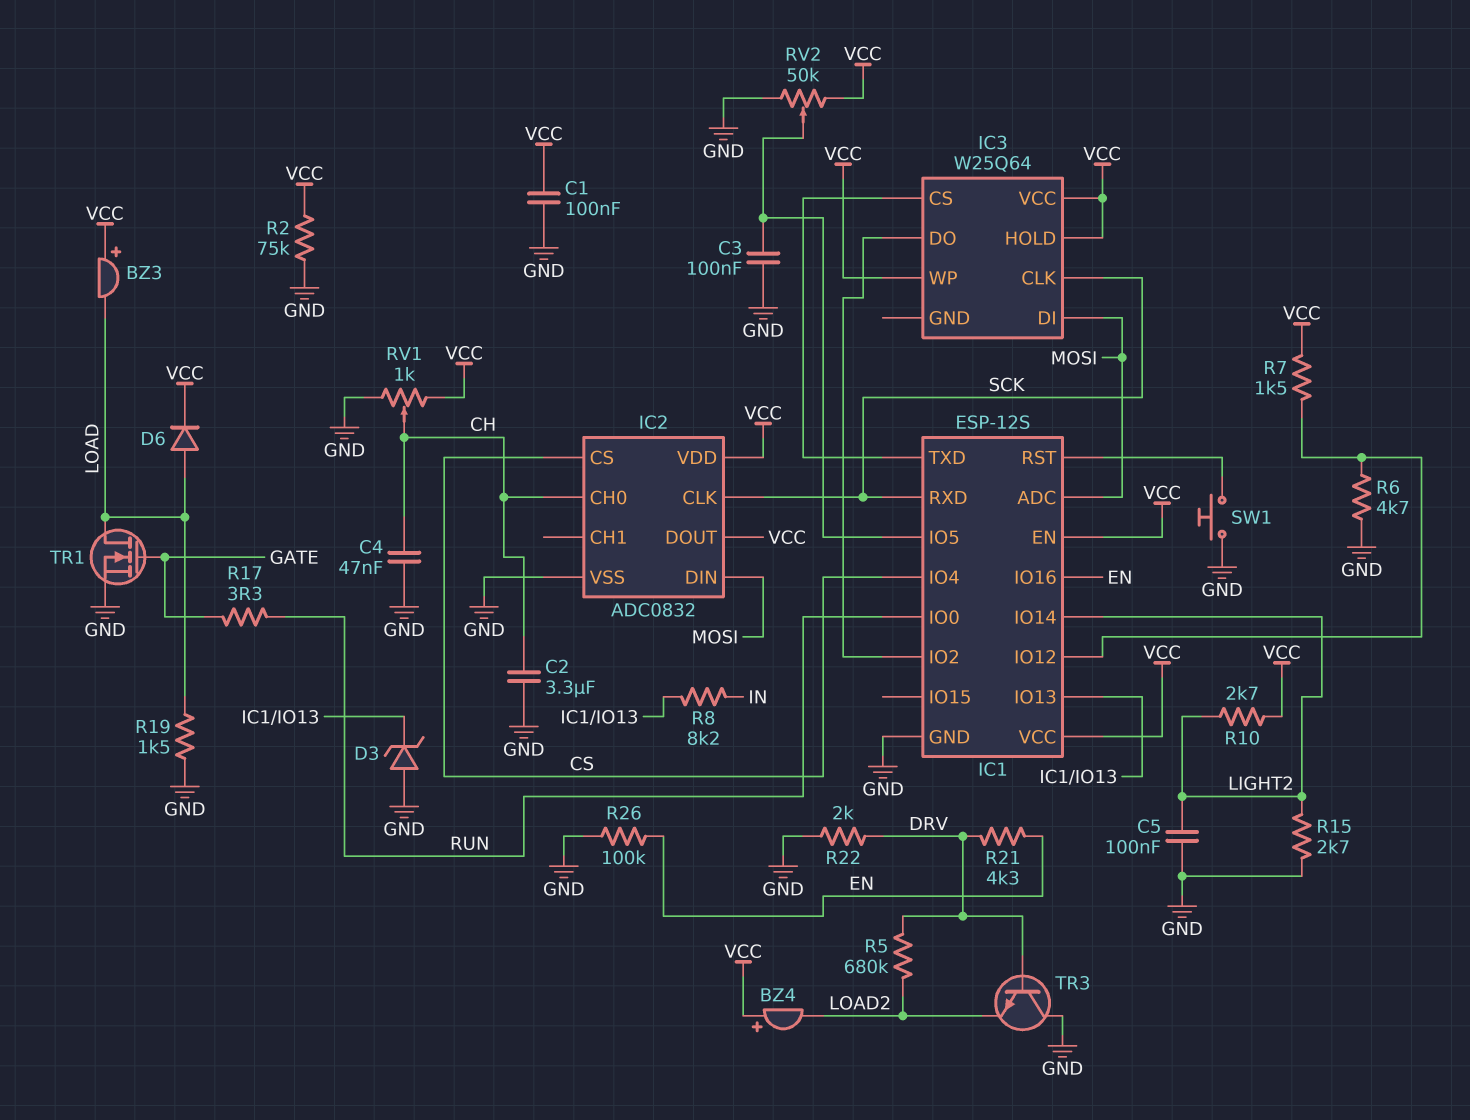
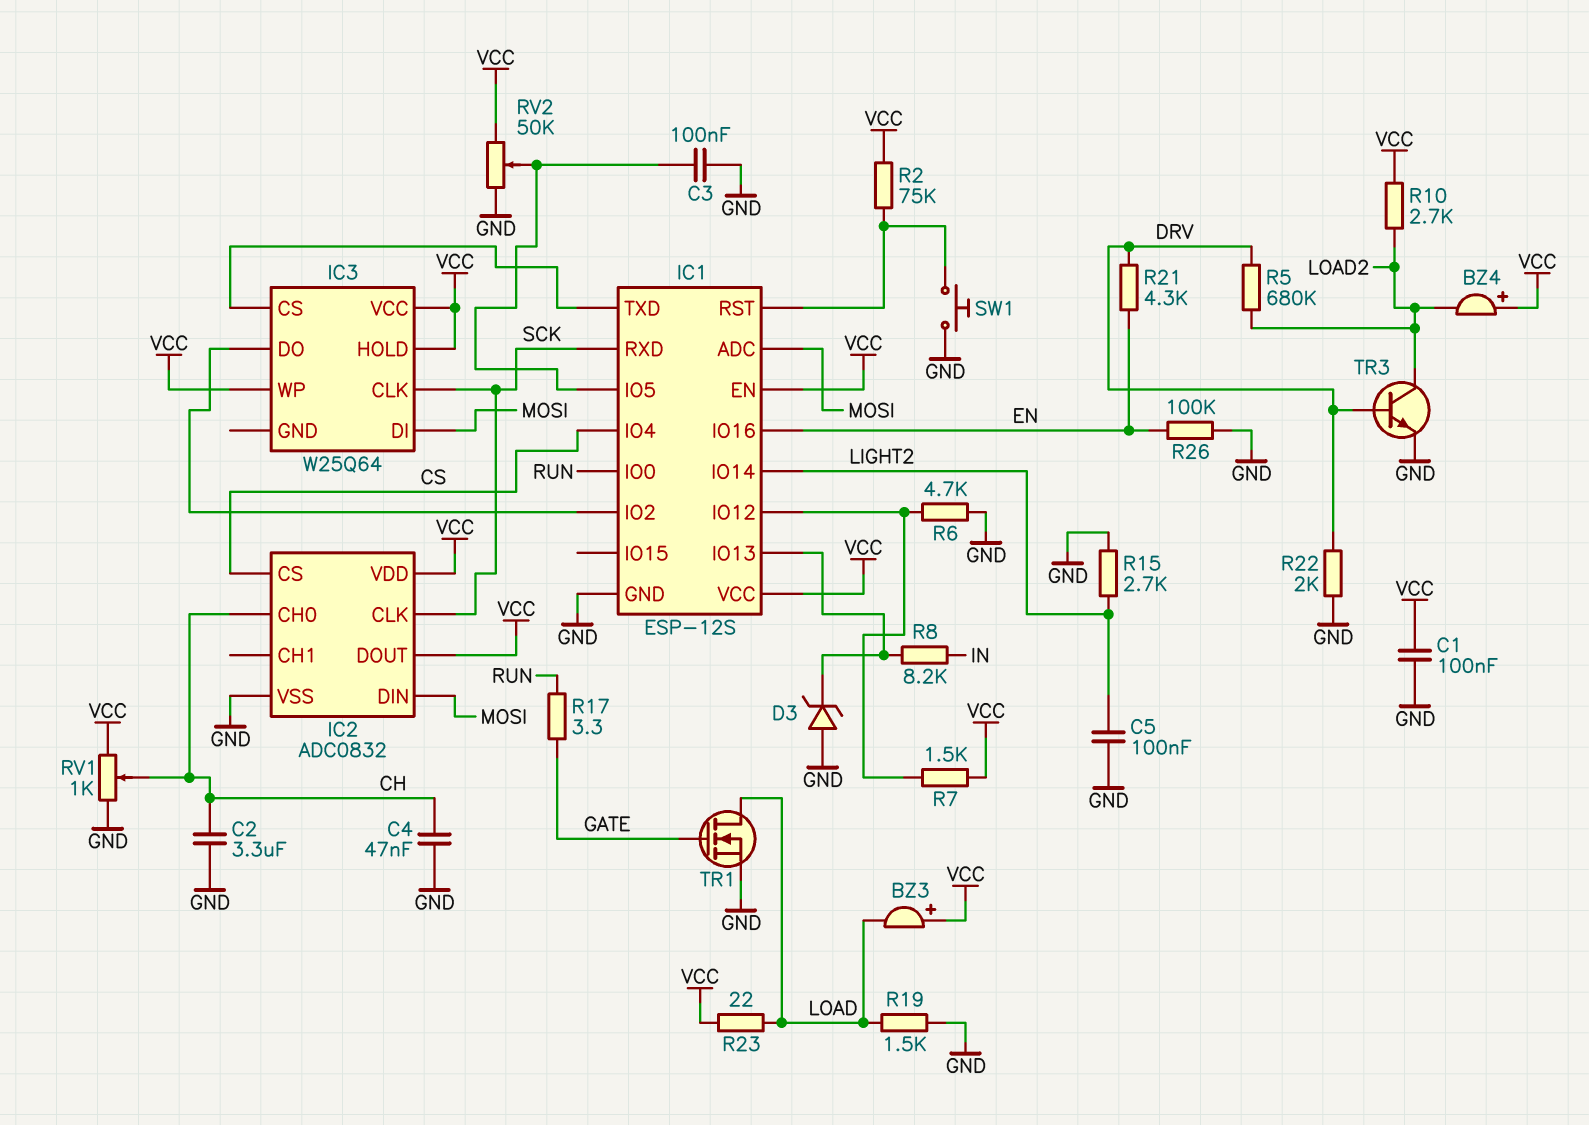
D6: diode (A LOAD, K VCC) -> none
R2: 75k (GND, VCC) -> 75k (IC1/RST, VCC)
R10: 2.7k (LIGHT2, VCC) -> 2.7k (LOAD2, VCC)
R23: none -> 22 (LOAD, VCC)
TR3: NPN (B DRV, C GND, E LOAD2) -> NPN (B DRV, C LOAD2, E GND)

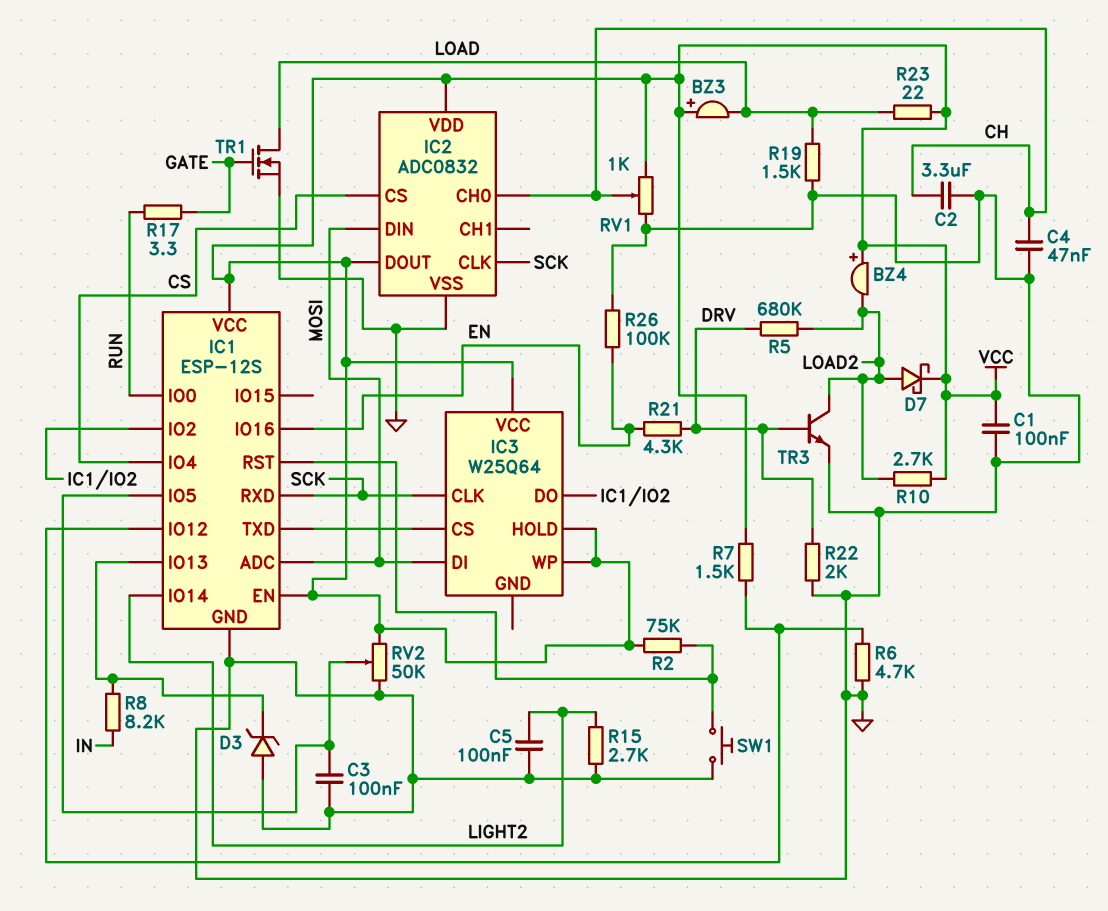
D7: none -> schottky (A LOAD2, K VCC)

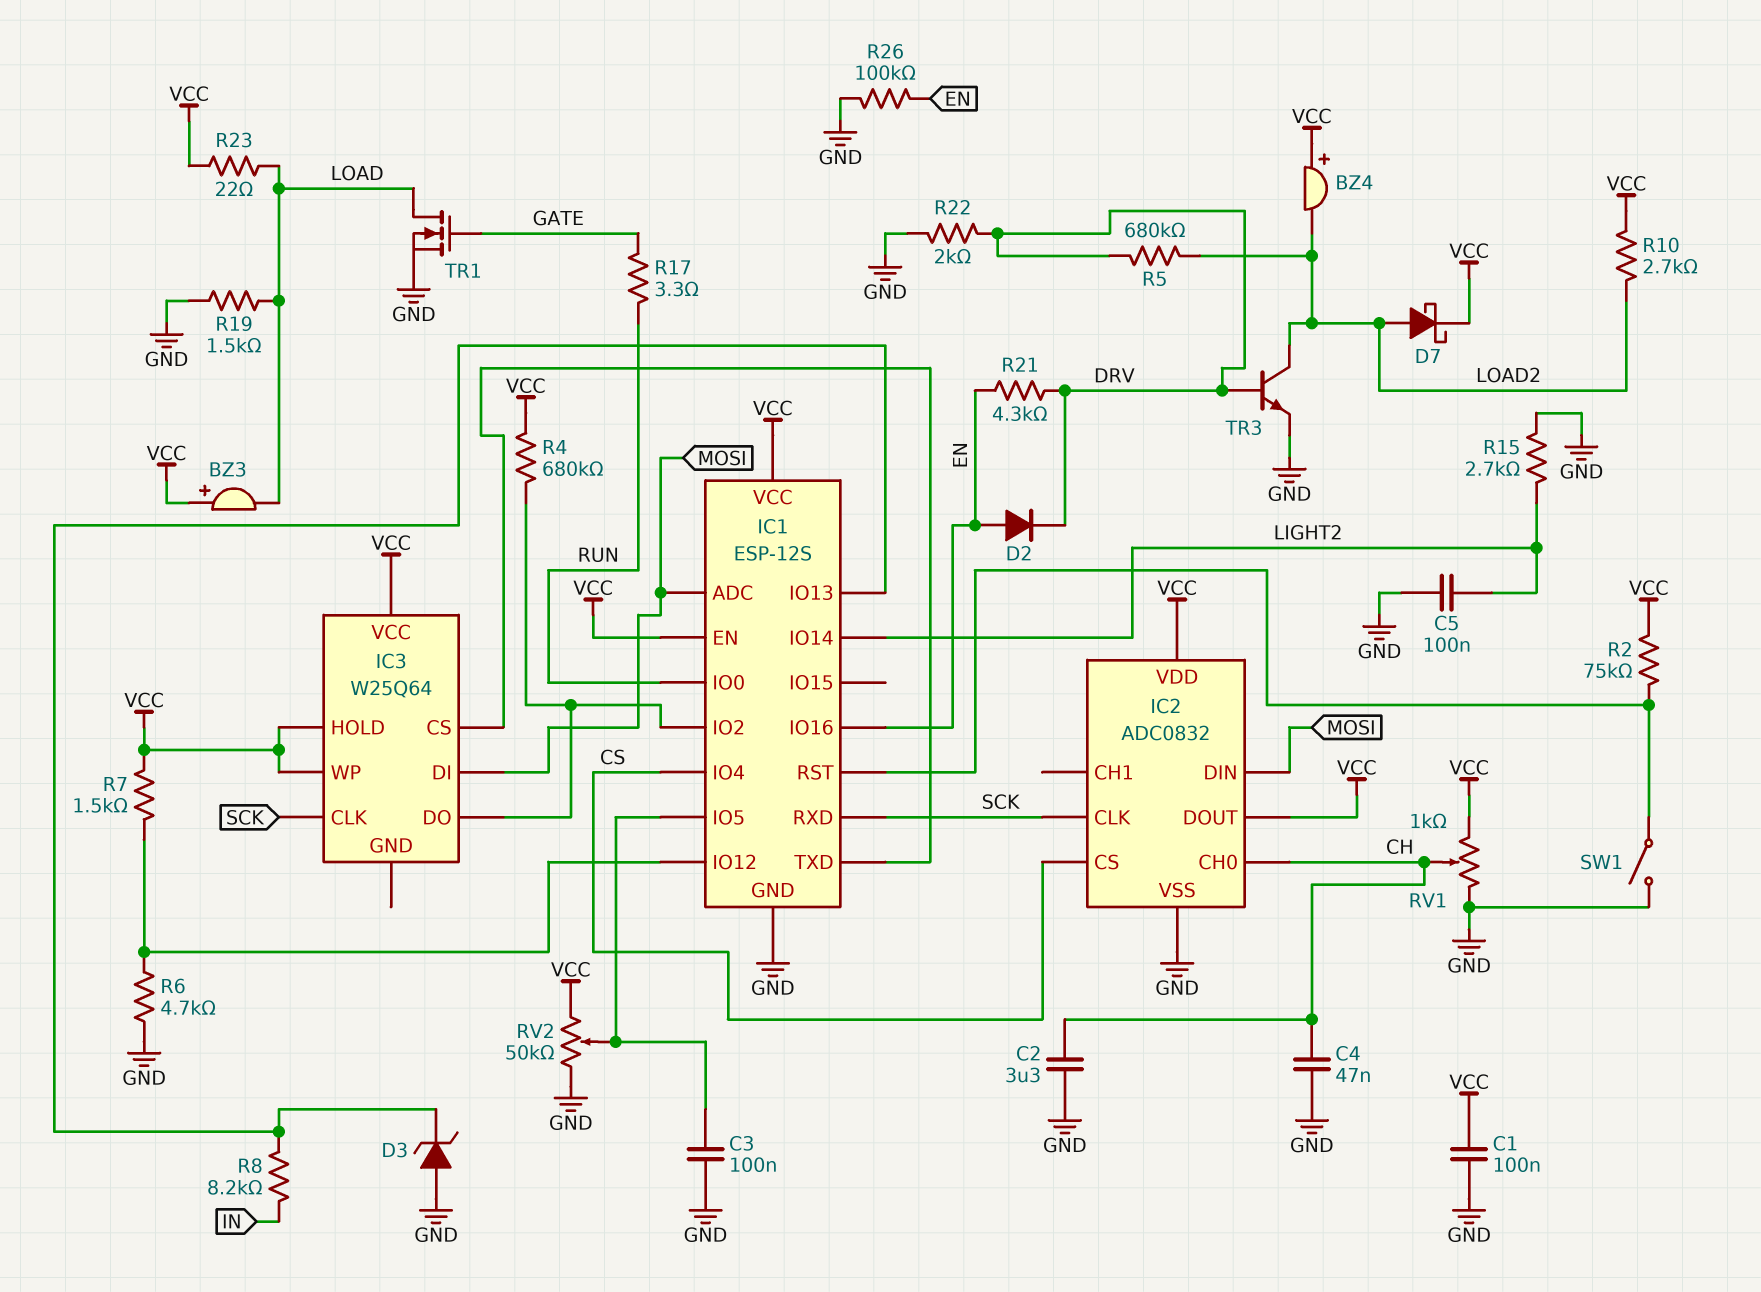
D2: none -> diode (A EN, K DRV)
R4: none -> 680k (IC1/IO2, VCC)
SW1: button (GND, IC1/RST) -> switch (GND, IC1/RST)

